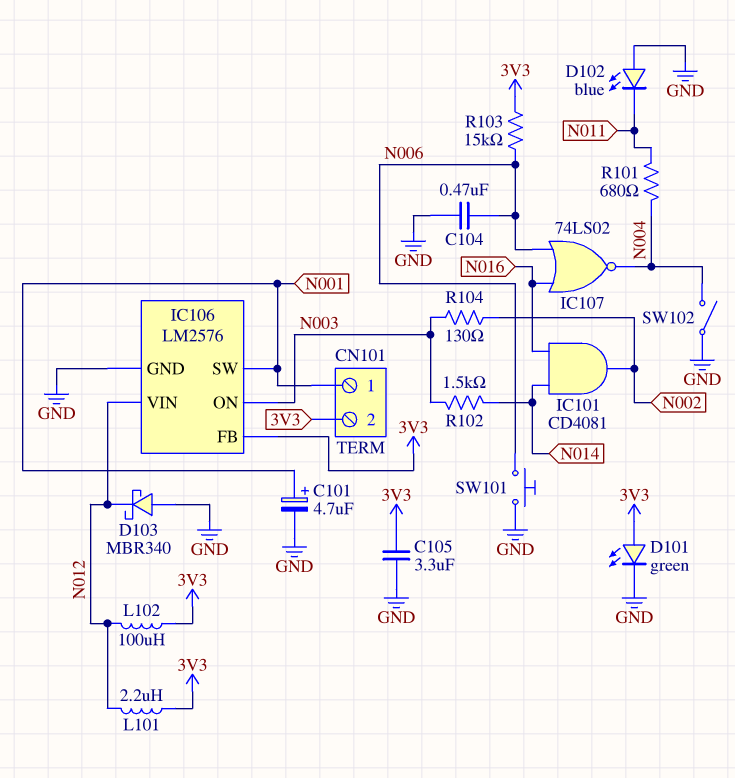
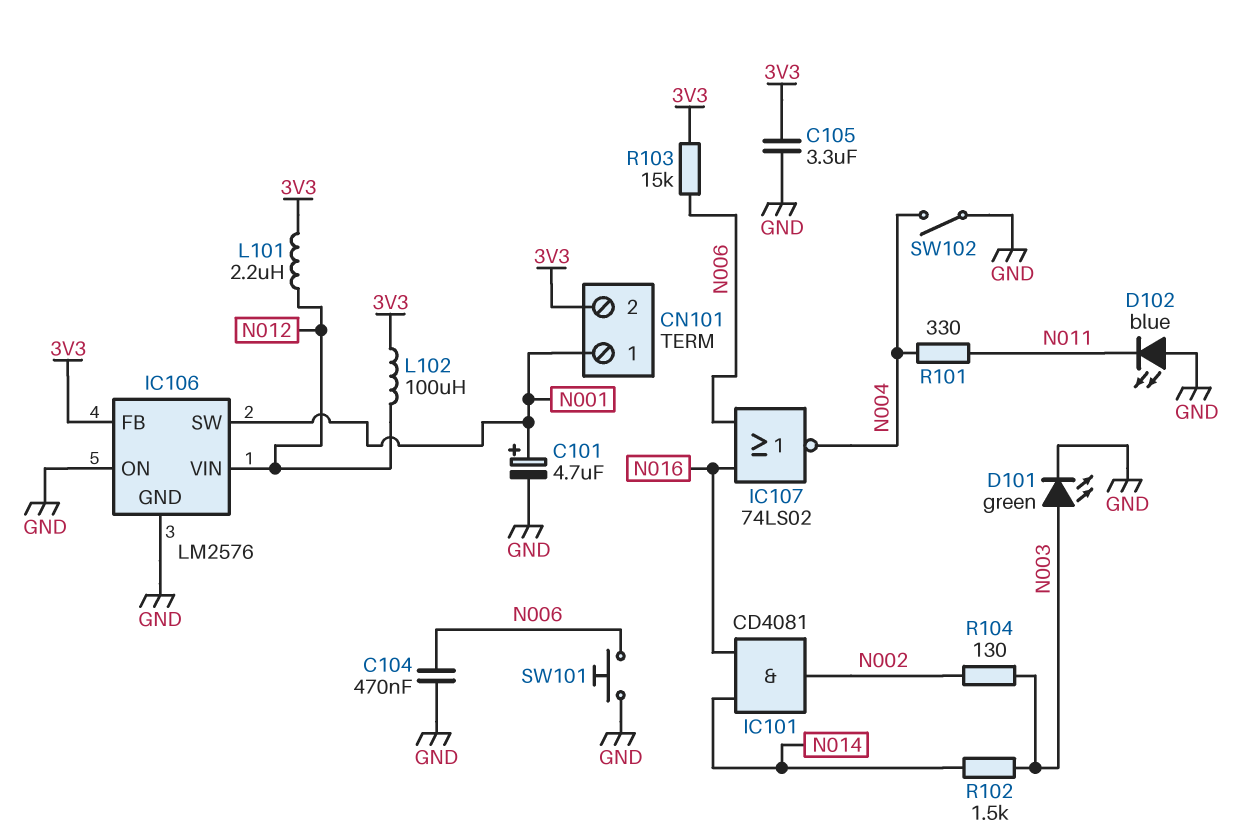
D101: LED green (A 3V3, K GND) -> LED green (A N003, K GND)
D103: schottky MBR340 (A GND, K N012) -> none
IC106 pin ON: N003 -> GND
R101: 680 (N004, N011) -> 330 (N004, N011)

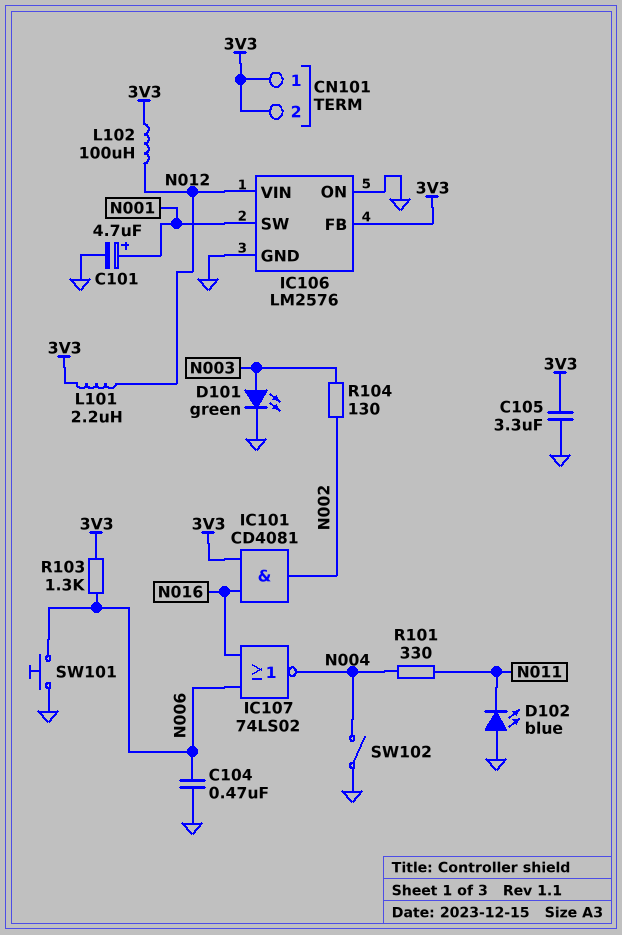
CN101 pin 1: N001 -> 3V3
IC101: AND CD4081 (in N014, in N016, out N002) -> AND CD4081 (in 3V3, in N016, out N002)
R102: 1.5k (N003, N014) -> none
R103: 15k (3V3, N006) -> 1.3k (3V3, N006)

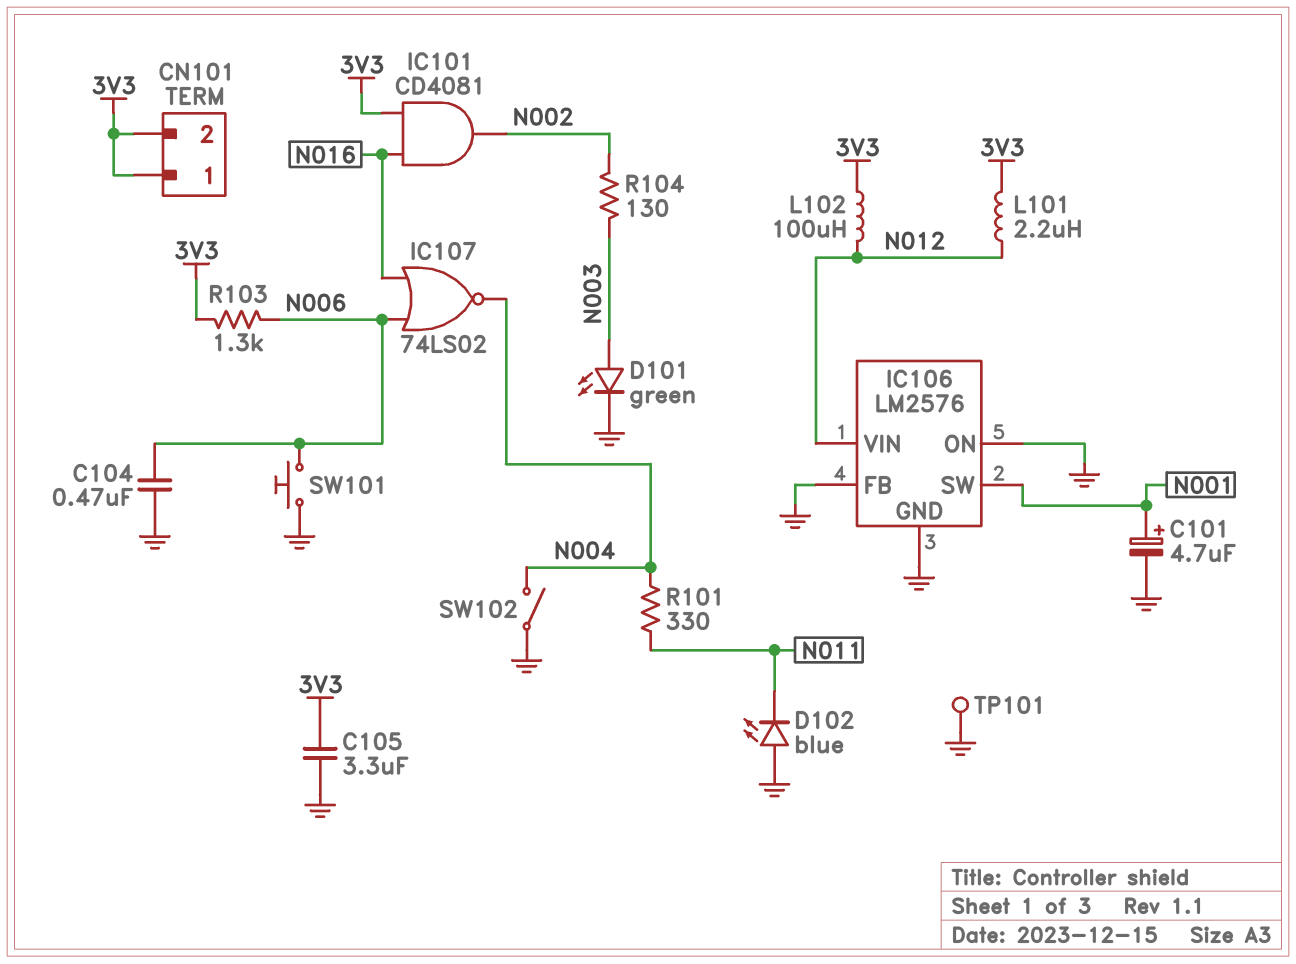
IC106 pin FB: 3V3 -> GND
TP101: none -> test point (GND)

